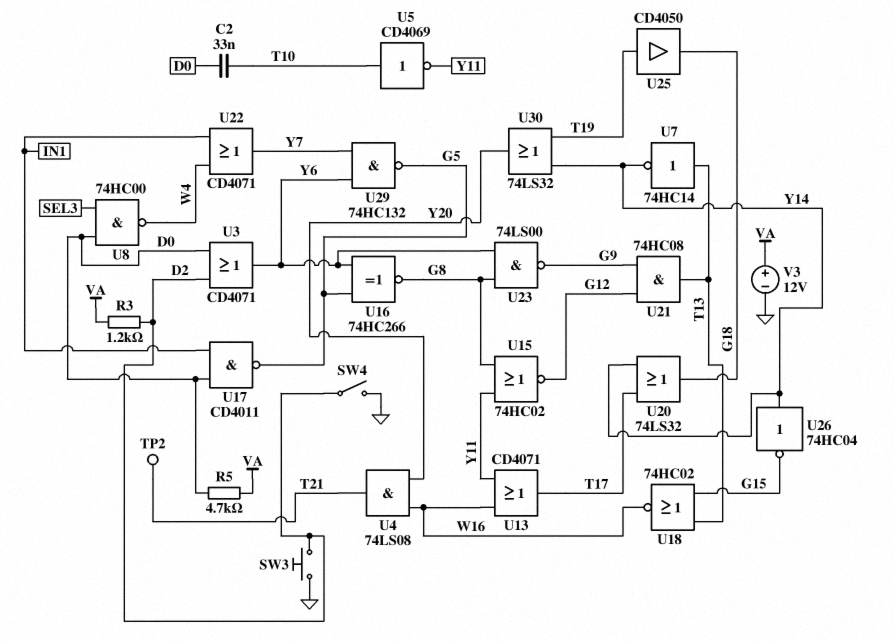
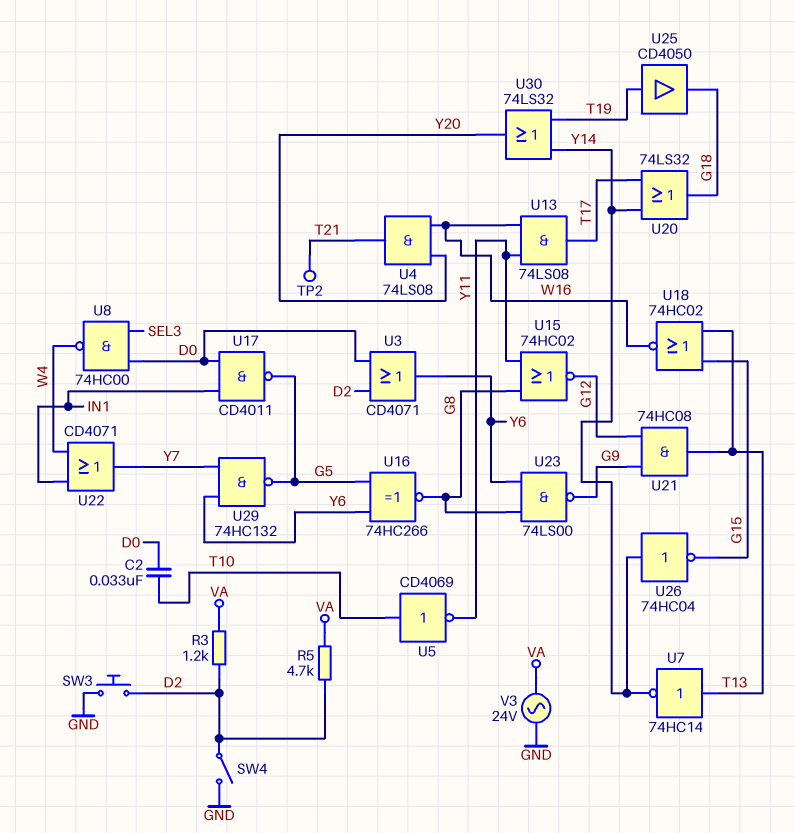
R5: 4.7k (D0, VA) -> 4.7k (D2, VA)
U13: OR CD4071 (in W16, in Y11, out T17) -> AND 74LS08 (in W16, in Y11, out T17)
V3: 12V (plus VA, minus GND) -> AC 24V (GND, VA)

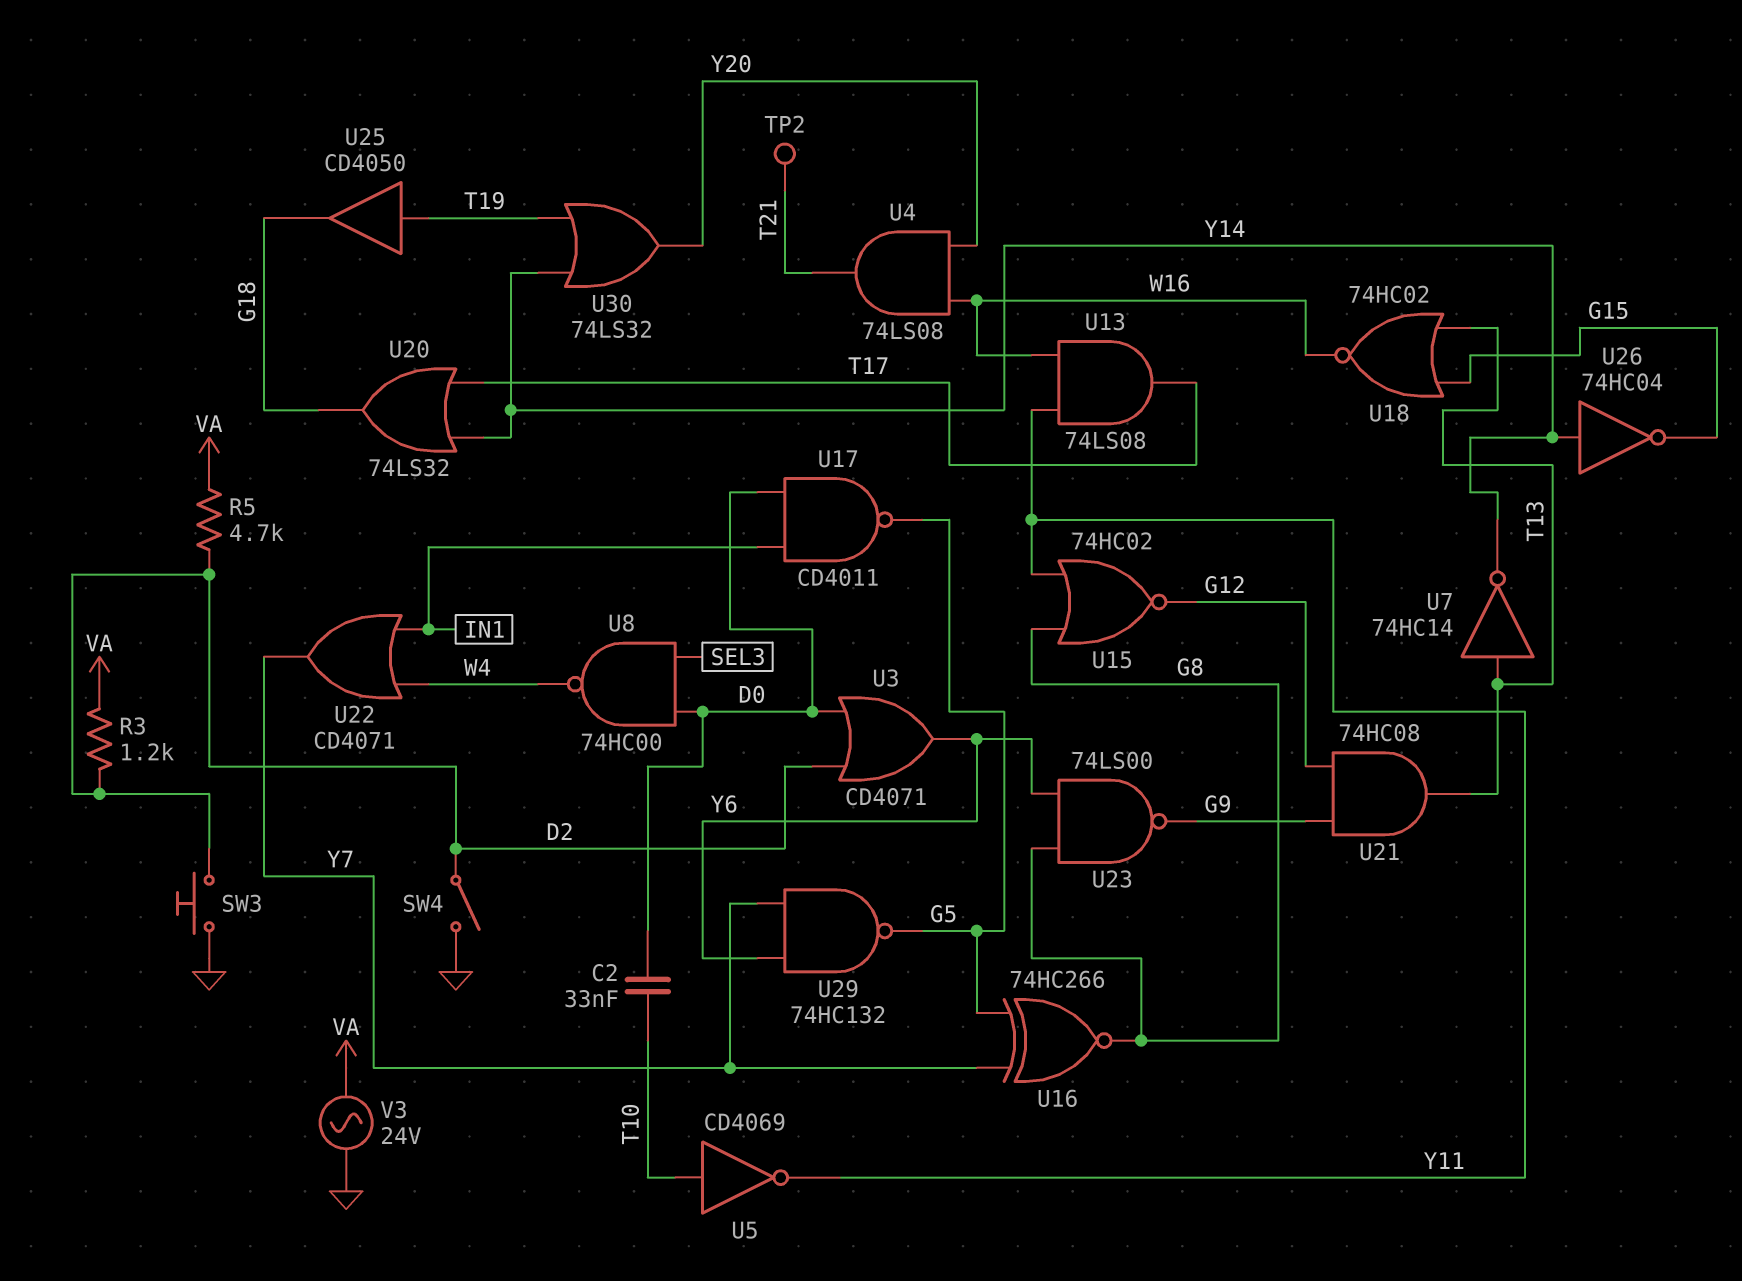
U16: XNOR 74HC266 (in G5, in Y6, out G8) -> XNOR 74HC266 (in G5, in Y7, out G8)

